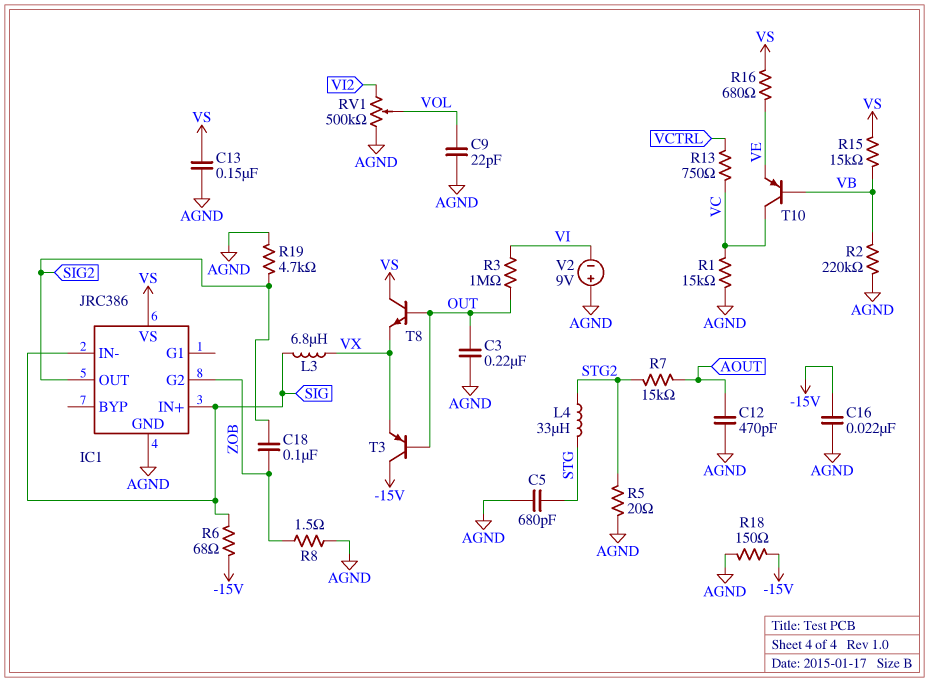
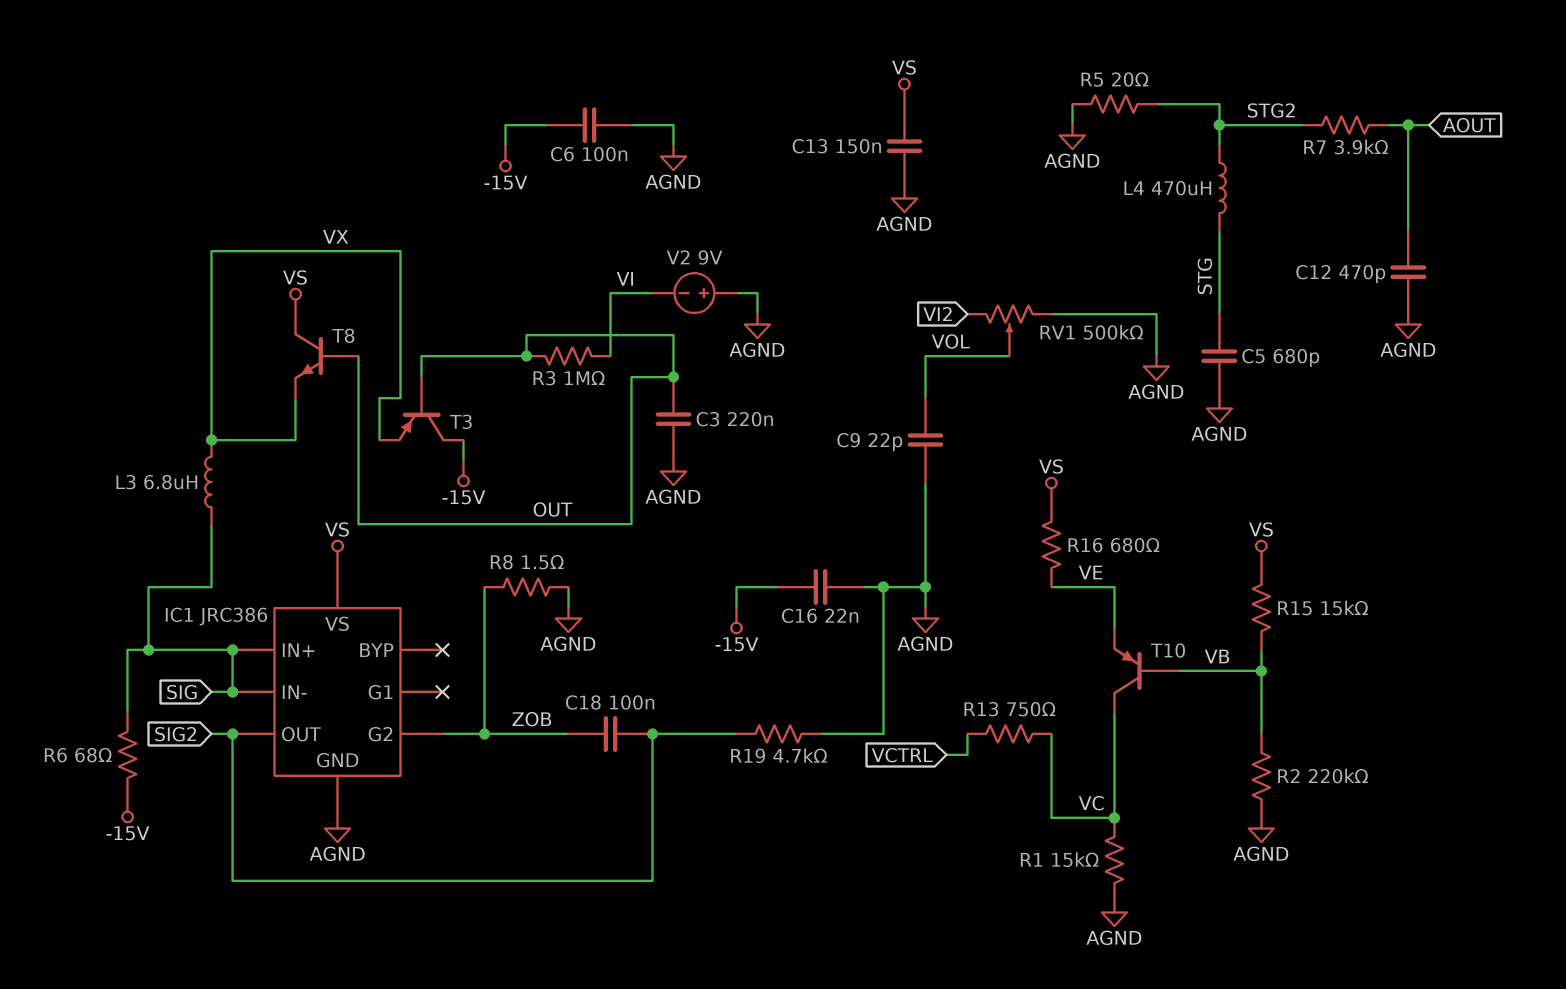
C6: none -> 100nF (-15V, AGND)
L4: 33uH (STG, STG2) -> 470uH (STG, STG2)
R7: 15k (AOUT, STG2) -> 3.9k (AOUT, STG2)
R18: 150 (-15V, AGND) -> none

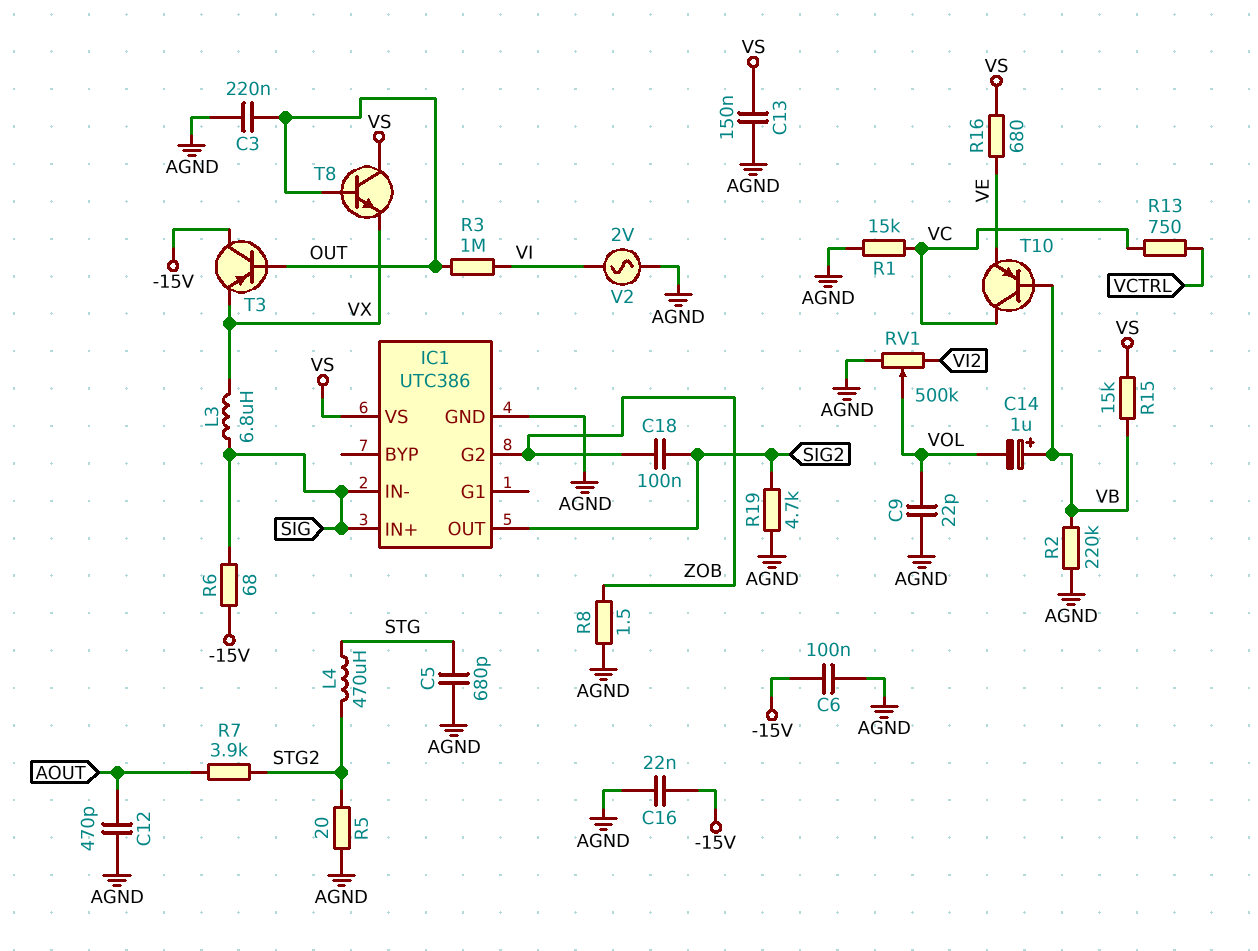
C14: none -> 1uF (plus VB, minus VOL)
IC1: JRC386 -> UTC386
V2: 9V (plus AGND, minus VI) -> AC 2V (AGND, VI)

